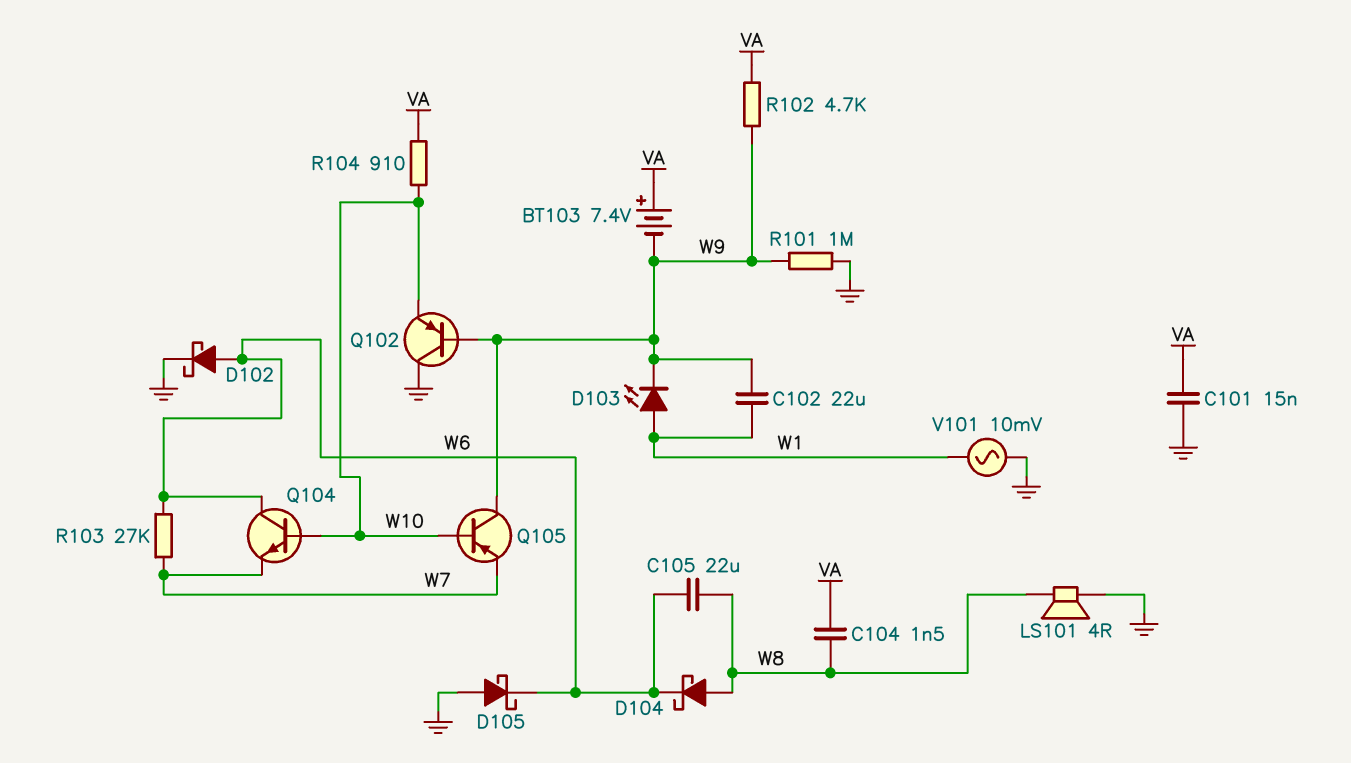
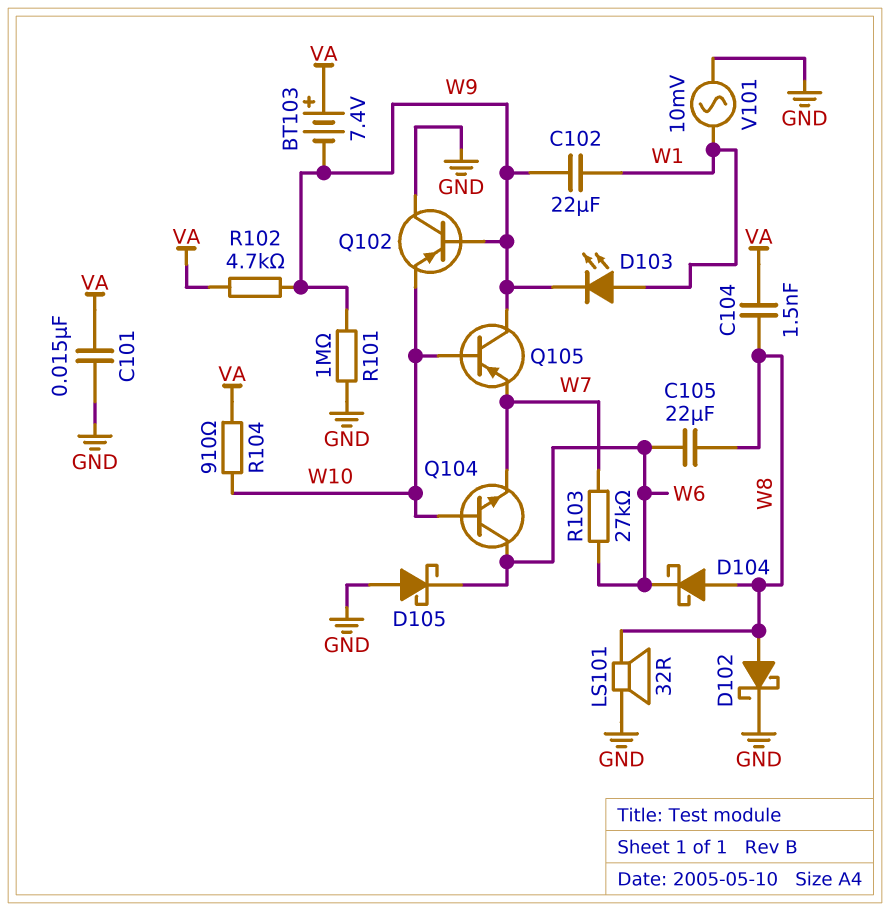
D102: schottky (A W6, K GND) -> schottky (A W8, K GND)
LS101: speaker 4R (GND, W8) -> speaker 32R (GND, W8)

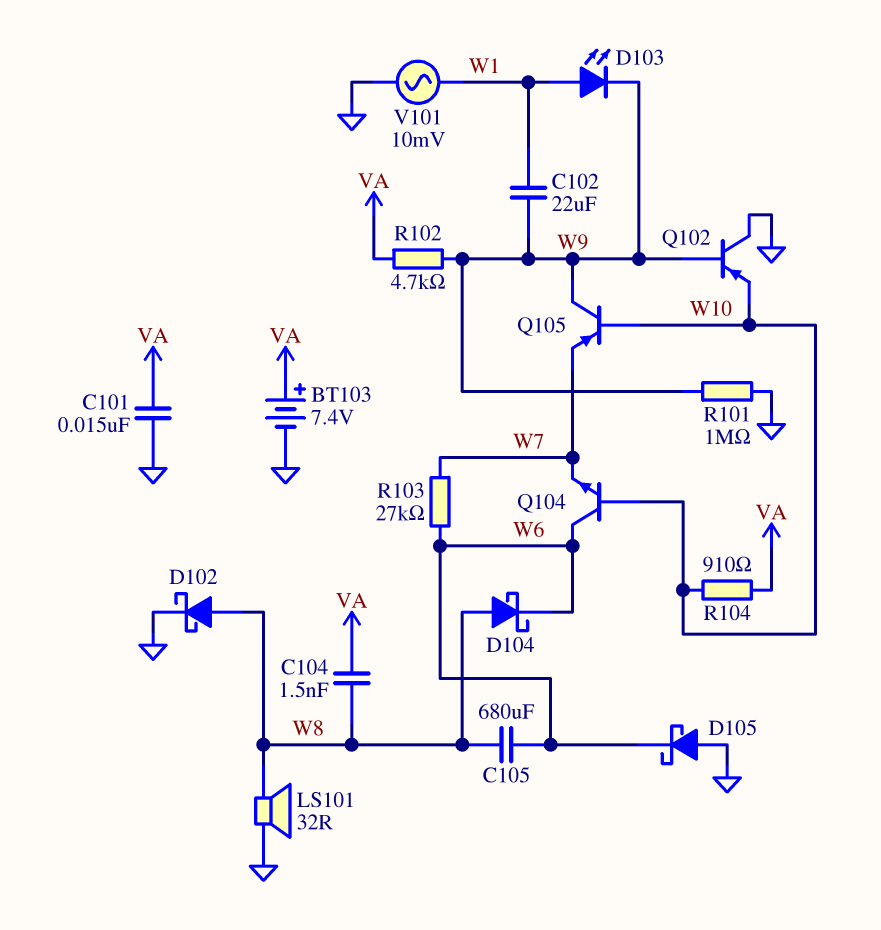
BT103: 7.4V (plus VA, minus W9) -> 7.4V (plus VA, minus GND)
C105: 22uF (W6, W8) -> 680uF (W6, W8)

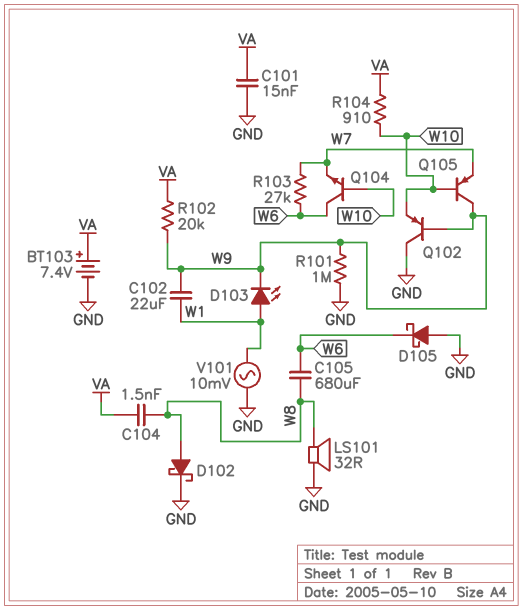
D104: schottky (A W8, K W6) -> none
R102: 4.7k (VA, W9) -> 20k (VA, W9)

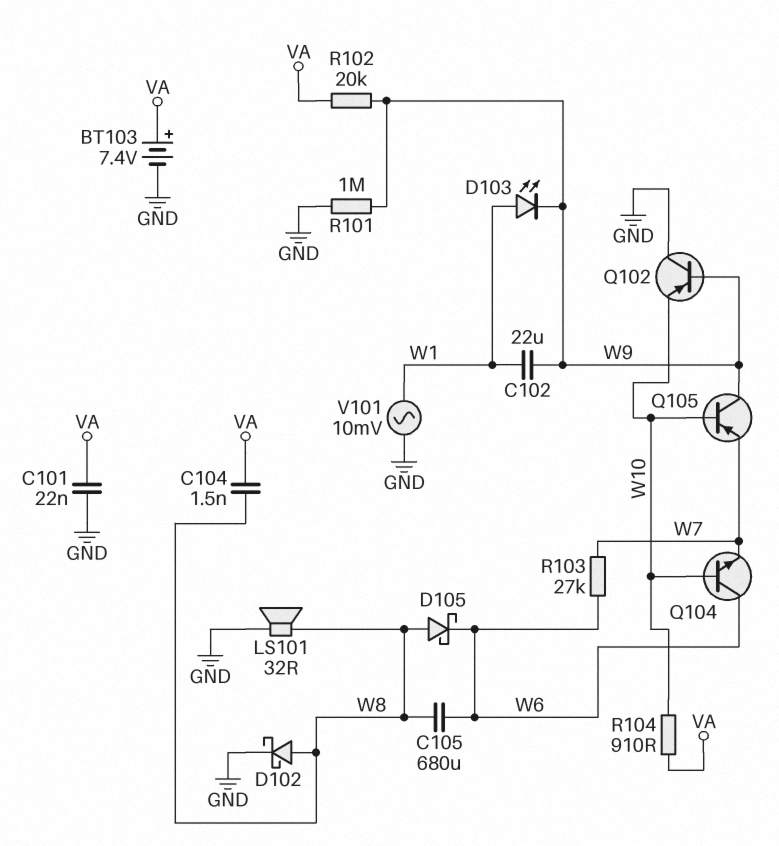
C101: 15nF (GND, VA) -> 22nF (GND, VA)
D105: schottky (A GND, K W6) -> schottky (A W8, K W6)

